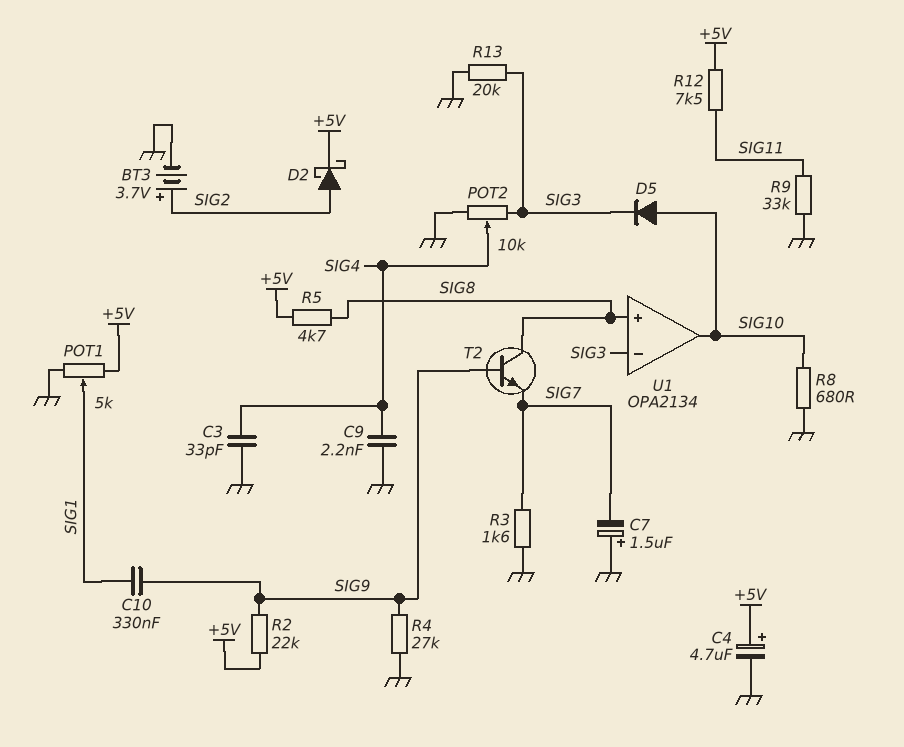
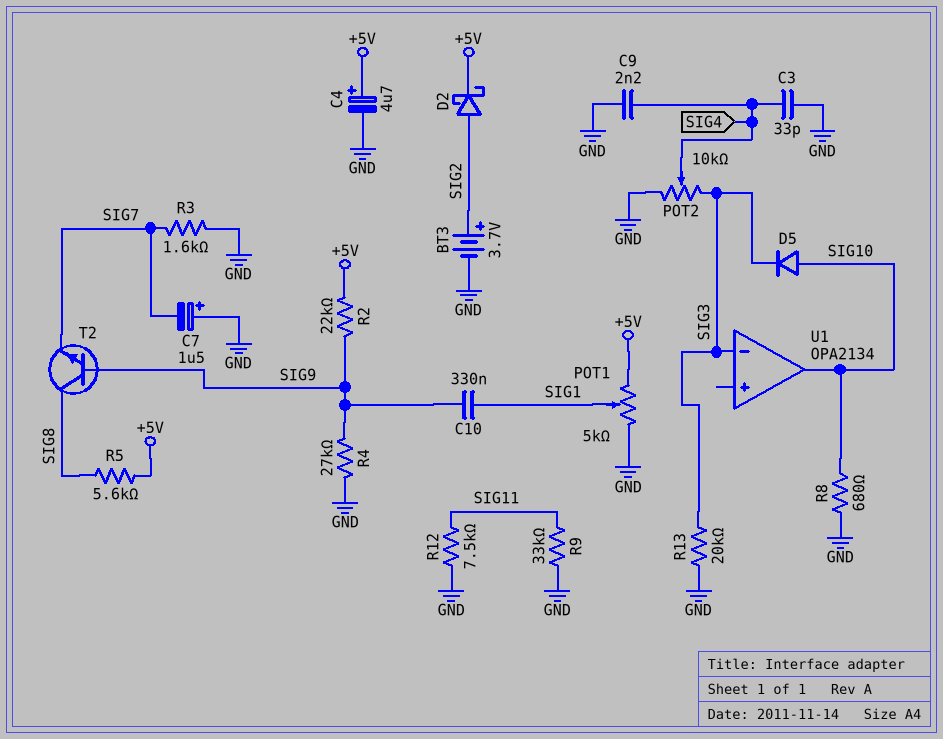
R5: 4.7k (+5V, SIG8) -> 5.6k (+5V, SIG8)
R12: 7.5k (+5V, SIG11) -> 7.5k (GND, SIG11)
U1 pin in+: SIG8 -> none

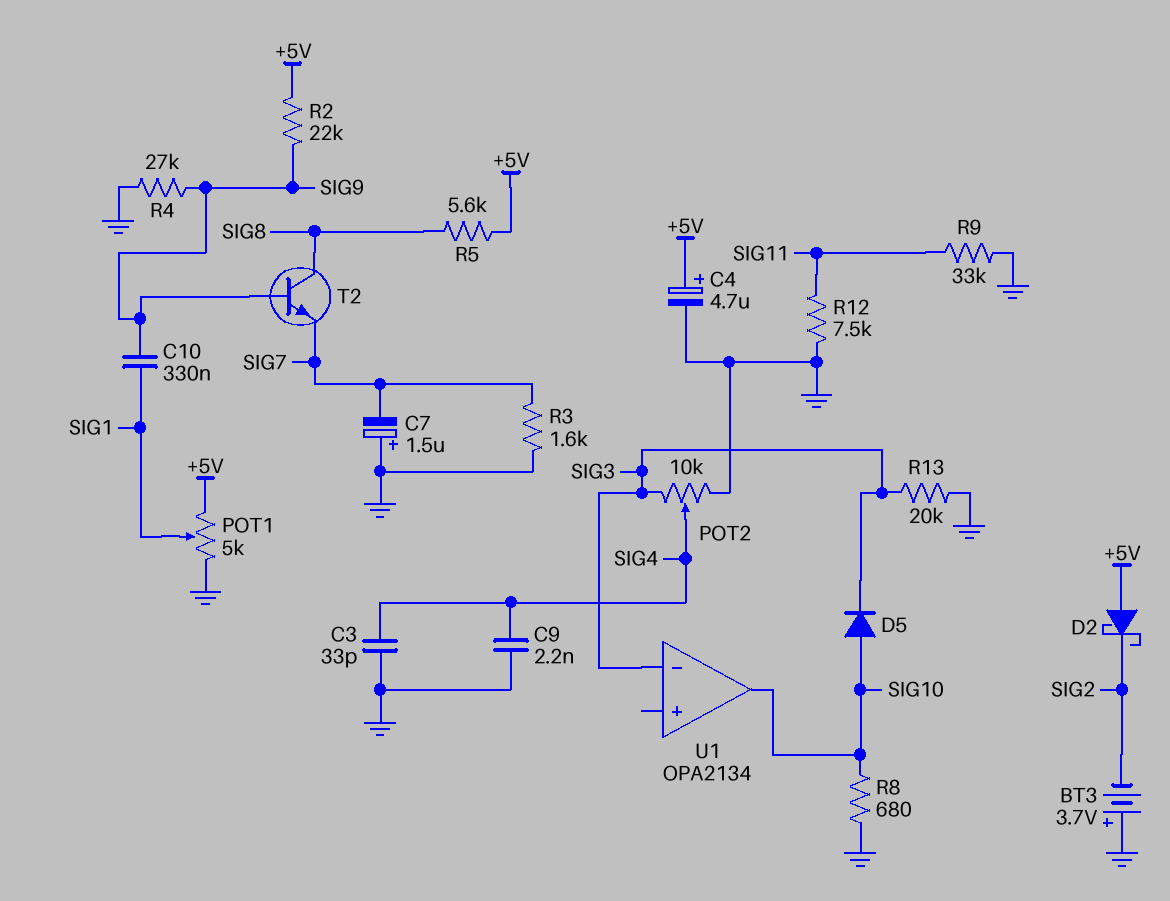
BT3: 3.7V (plus SIG2, minus GND) -> 3.7V (plus GND, minus SIG2)
D2: schottky (A SIG2, K +5V) -> schottky (A +5V, K SIG2)

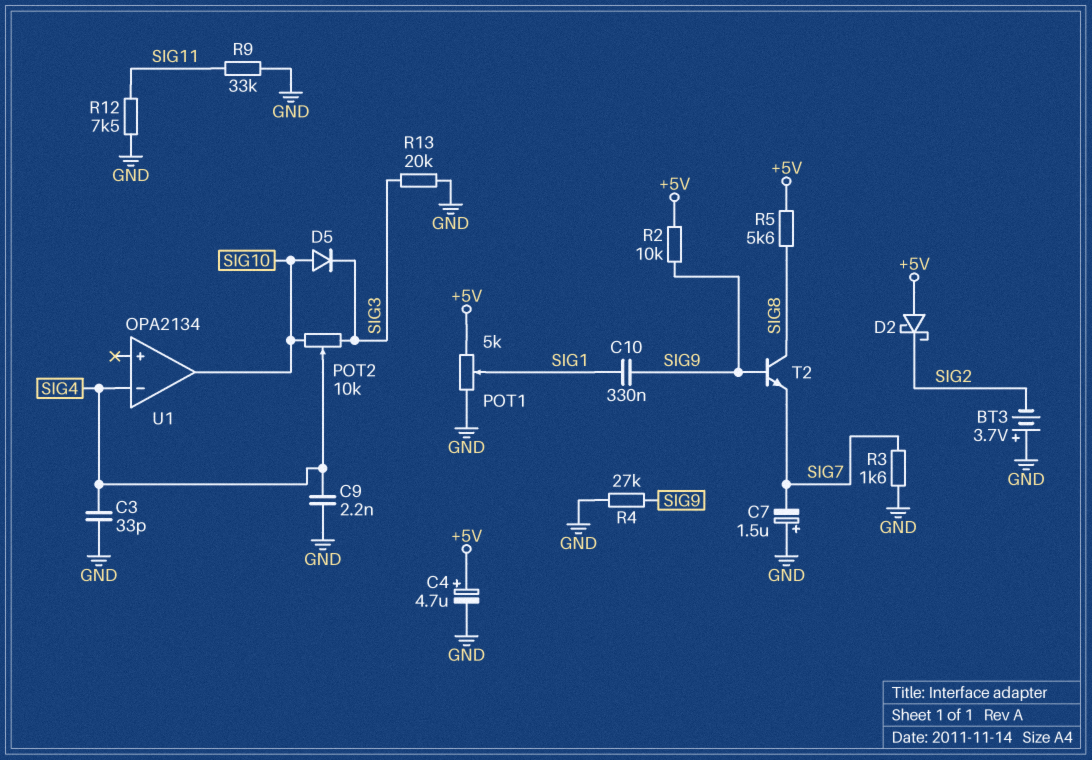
POT2: 10k (GND, SIG3, wiper SIG4) -> 10k (SIG3, SIG10, wiper SIG4)
R2: 22k (+5V, SIG9) -> 10k (+5V, SIG9)
R8: 680 (GND, SIG10) -> none
U1 pin in-: SIG3 -> SIG4

